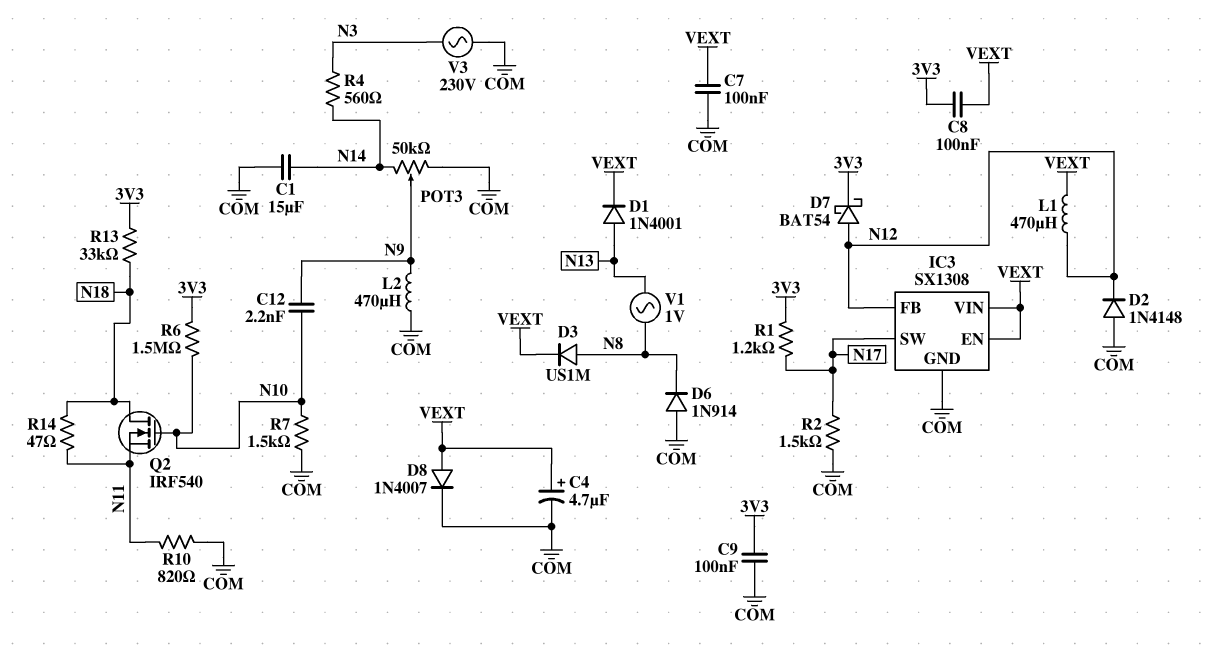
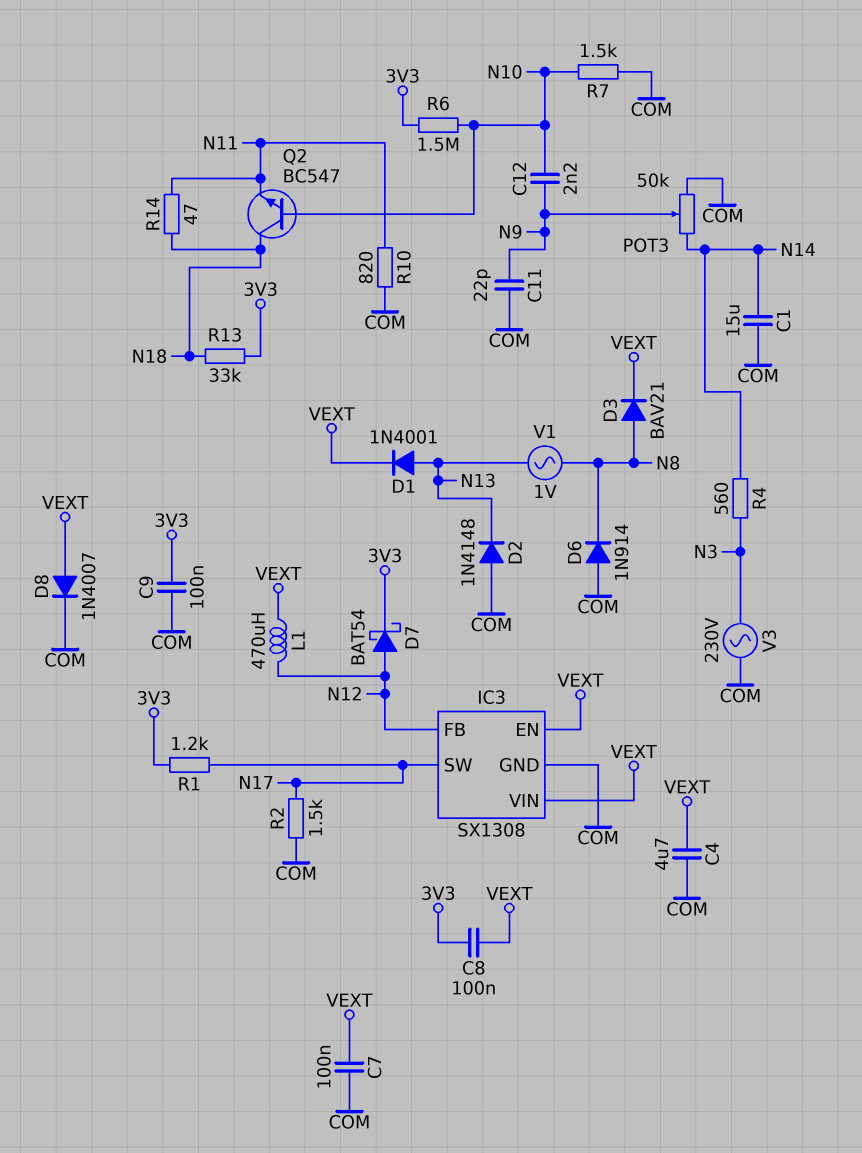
C4: 4.7uF (plus VEXT, minus COM) -> 4.7uF (COM, VEXT)
C11: none -> 22pF (COM, N9)
D2: diode 1N4148 (A COM, K N12) -> diode 1N4148 (A COM, K N13)
D3: diode US1M (A N8, K VEXT) -> diode BAV21 (A N8, K VEXT)
L2: 470uH (COM, N9) -> none
Q2: NMOS IRF540 (G N10, D N18, S N11) -> NPN BC547 (B N10, C N18, E N11)

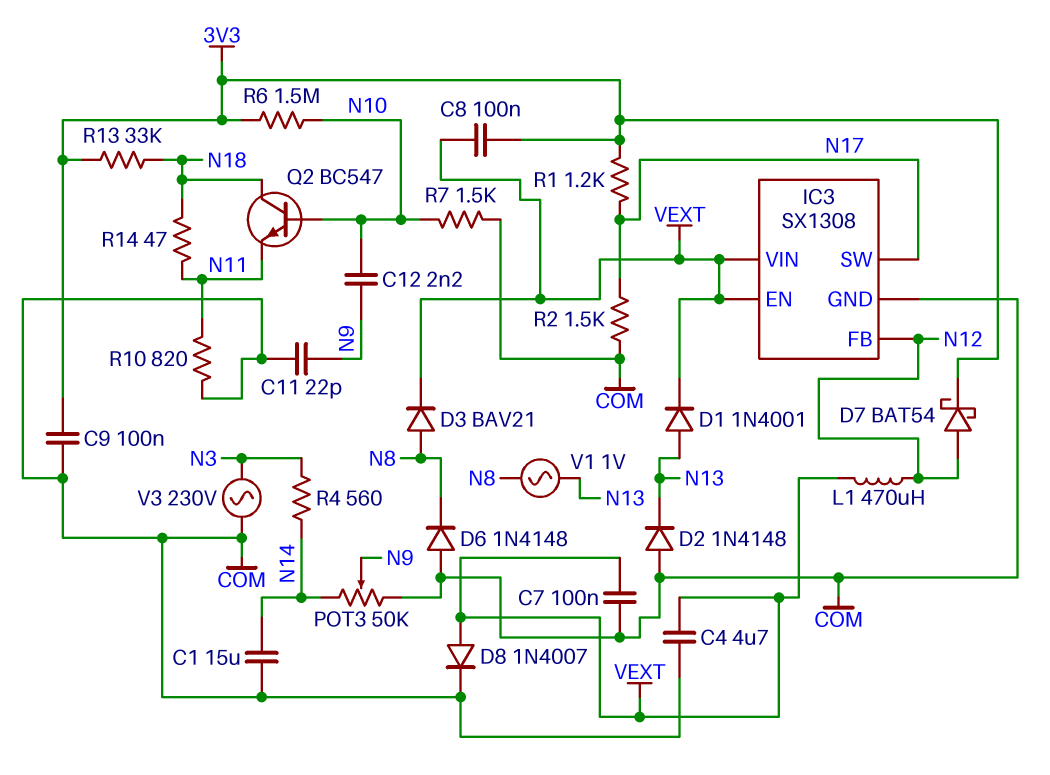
D6: diode 1N914 (A COM, K N8) -> diode 1N4148 (A COM, K N8)

